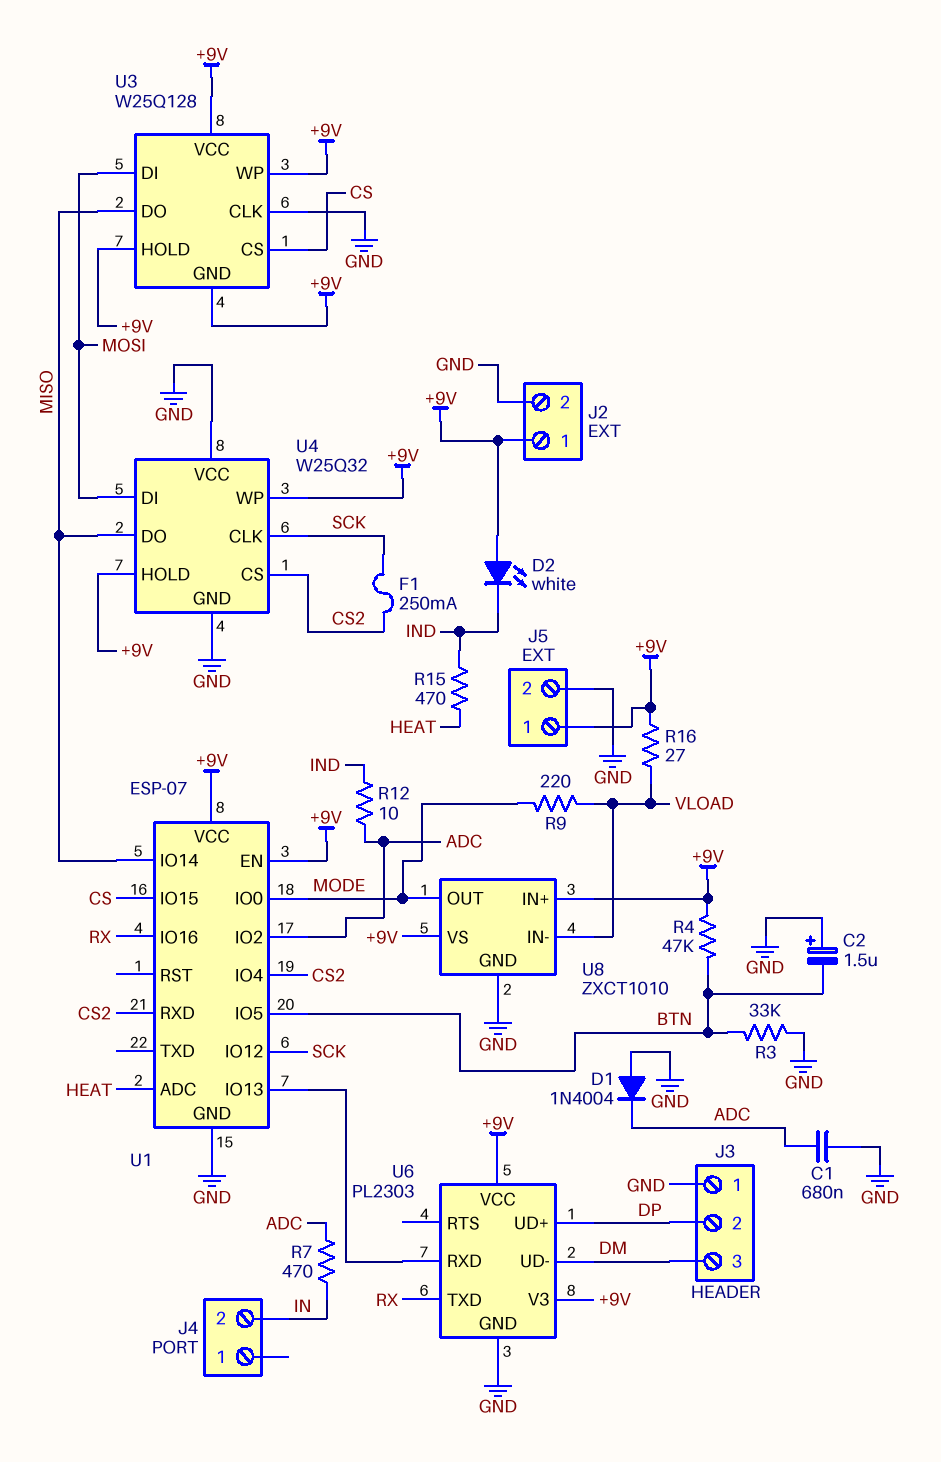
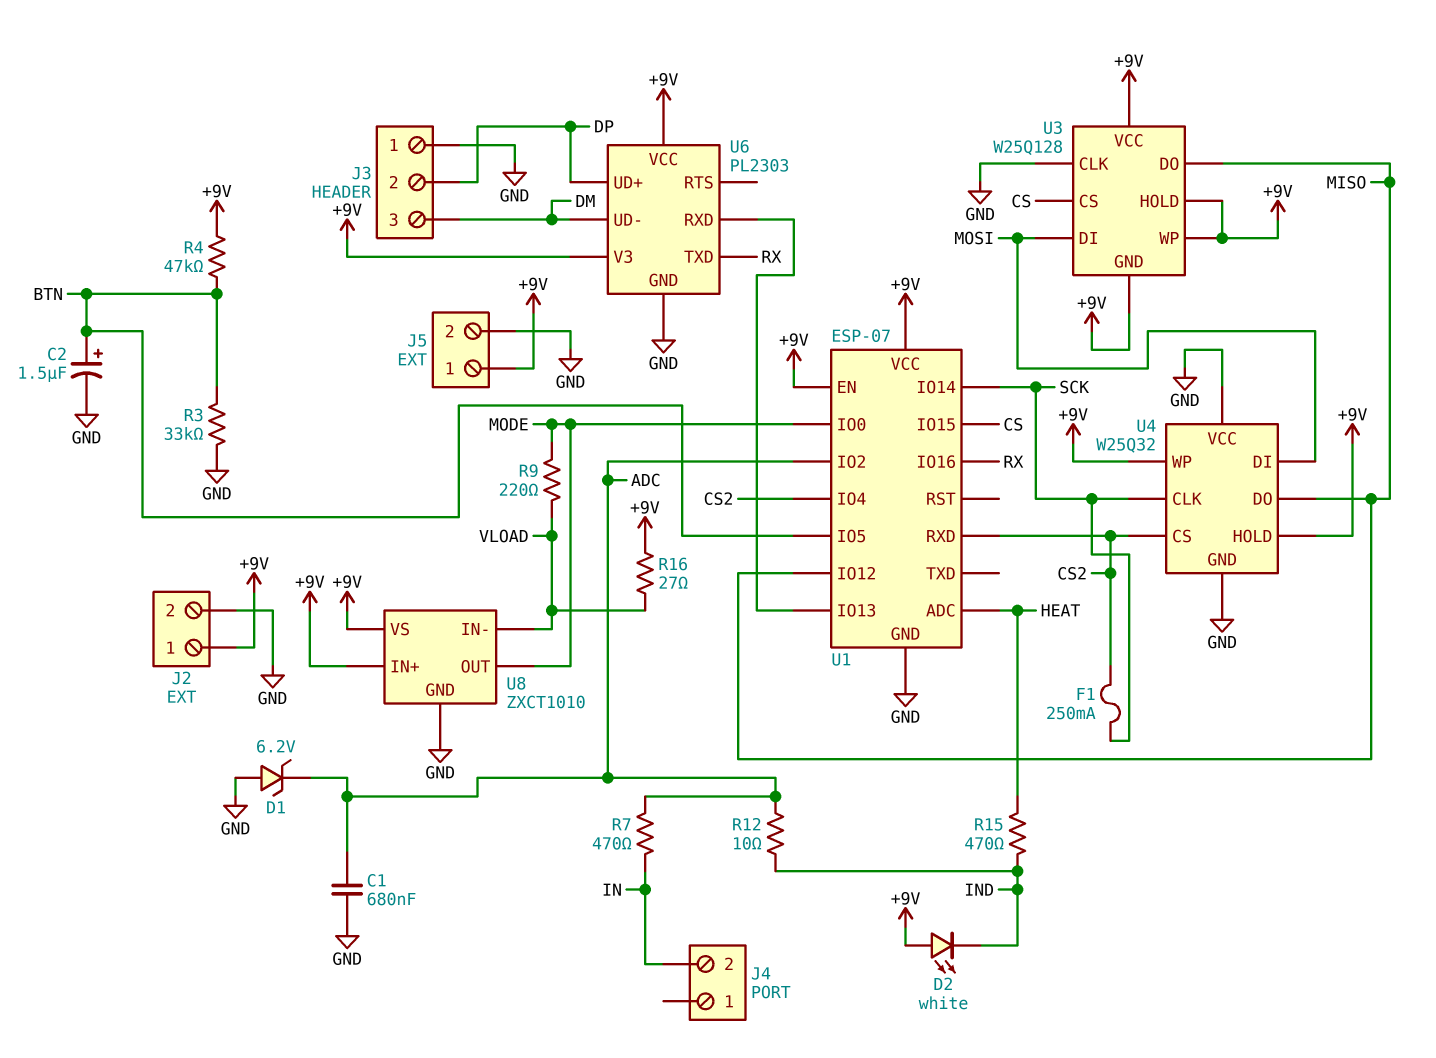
C2: 1.5uF (plus GND, minus BTN) -> 1.5uF (plus BTN, minus GND)
D1: diode 1N4004 (A GND, K ADC) -> zener 6.2V (A GND, K ADC)
U1 pin IO12: SCK -> MISO
U1 pin IO14: MISO -> SCK

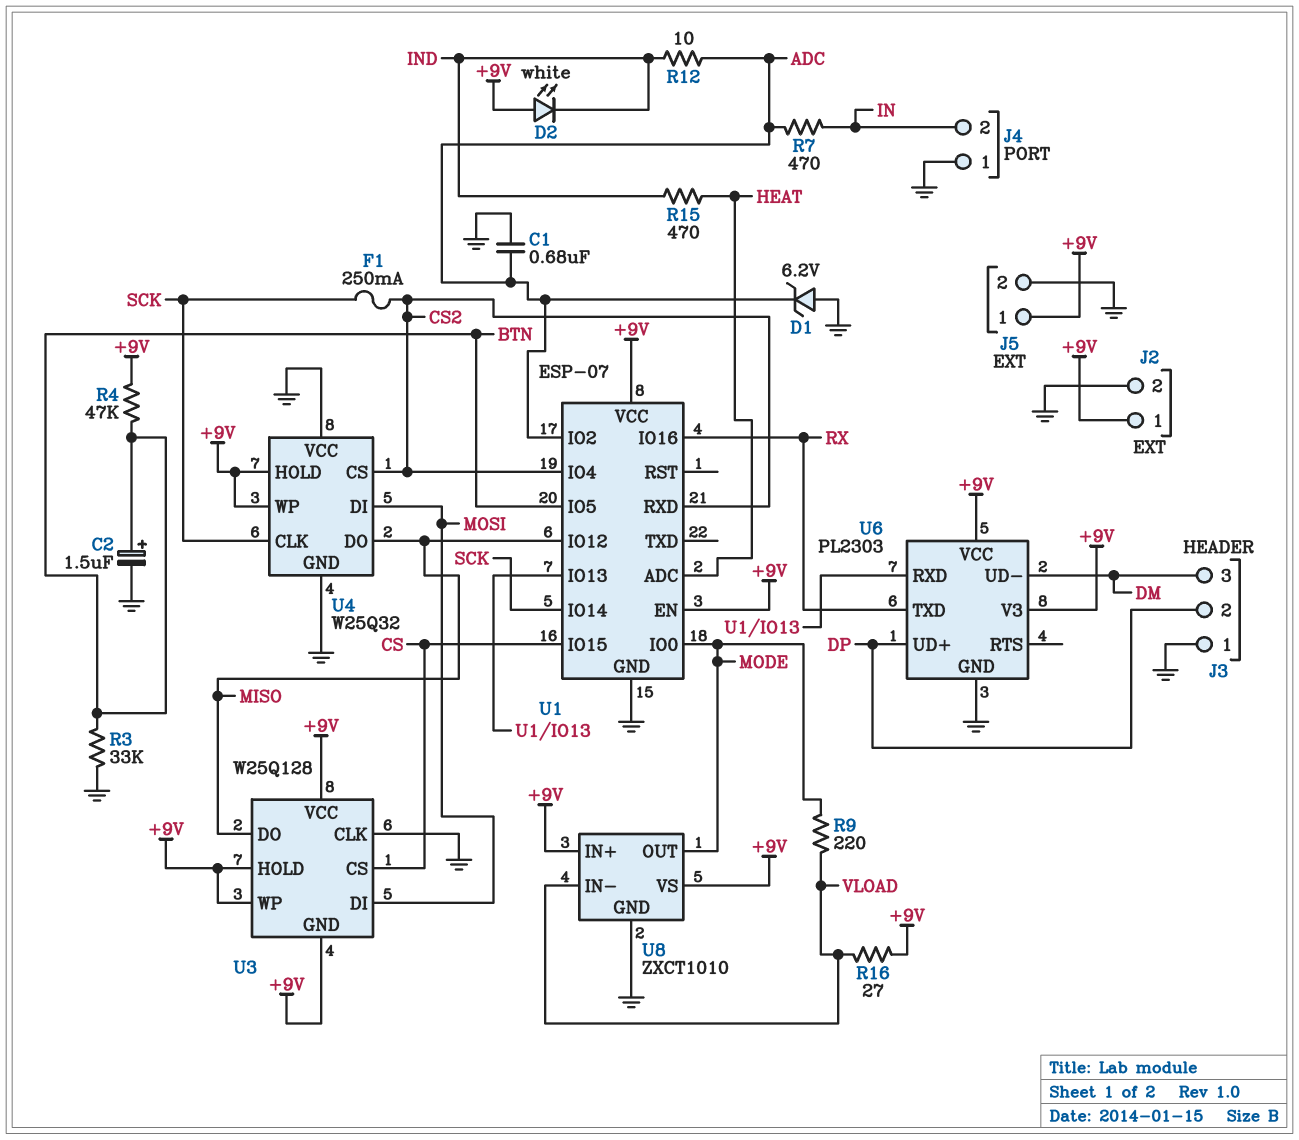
J4 pin 1: none -> GND

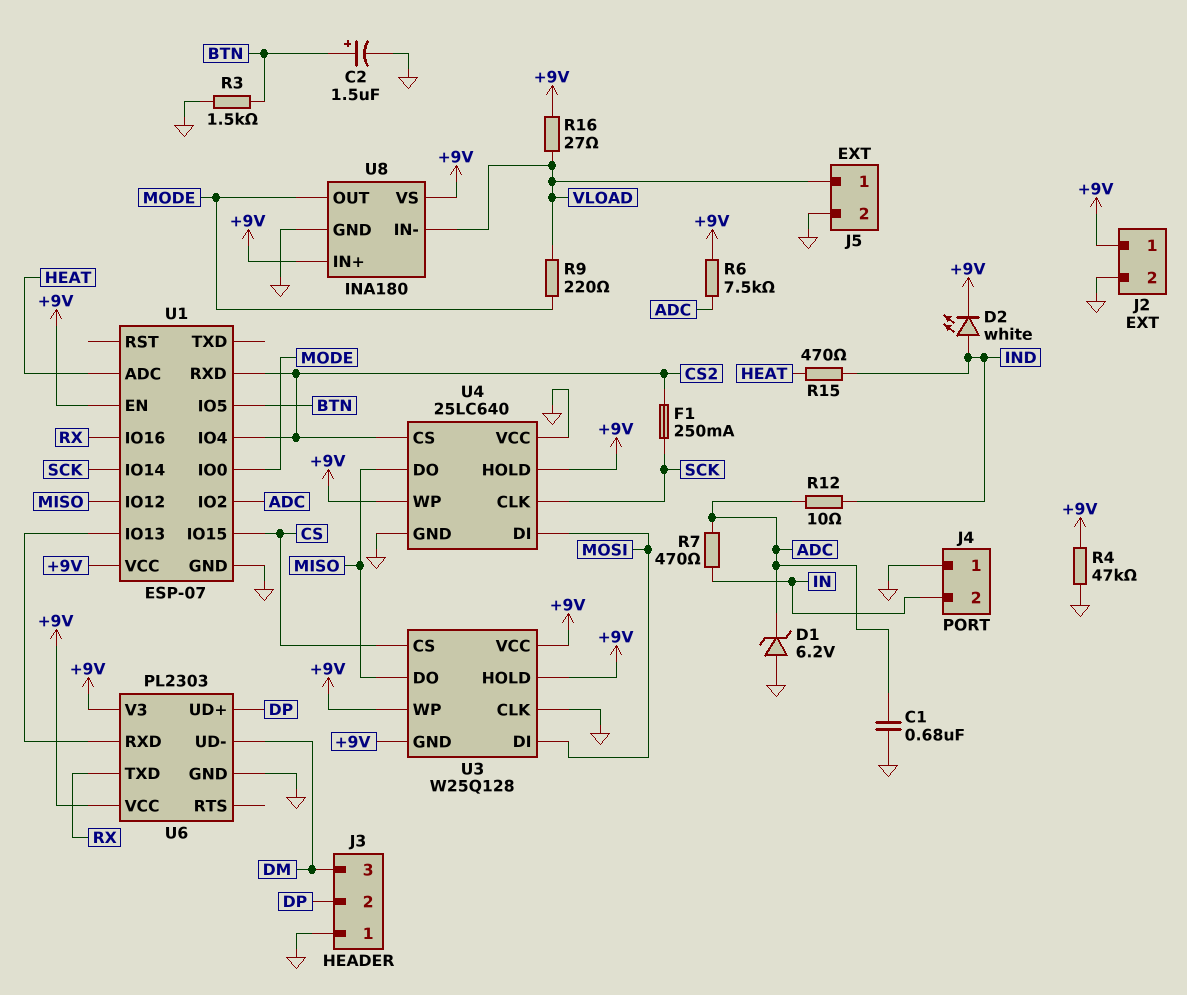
D2: LED white (A +9V, K IND) -> LED white (A IND, K +9V)
J5 pin 1: +9V -> VLOAD
R3: 33k (BTN, GND) -> 1.5k (BTN, GND)
R4: 47k (+9V, BTN) -> 47k (+9V, GND)
R6: none -> 7.5k (+9V, ADC)
U4: W25Q32 -> 25LC640
U8: ZXCT1010 -> INA180

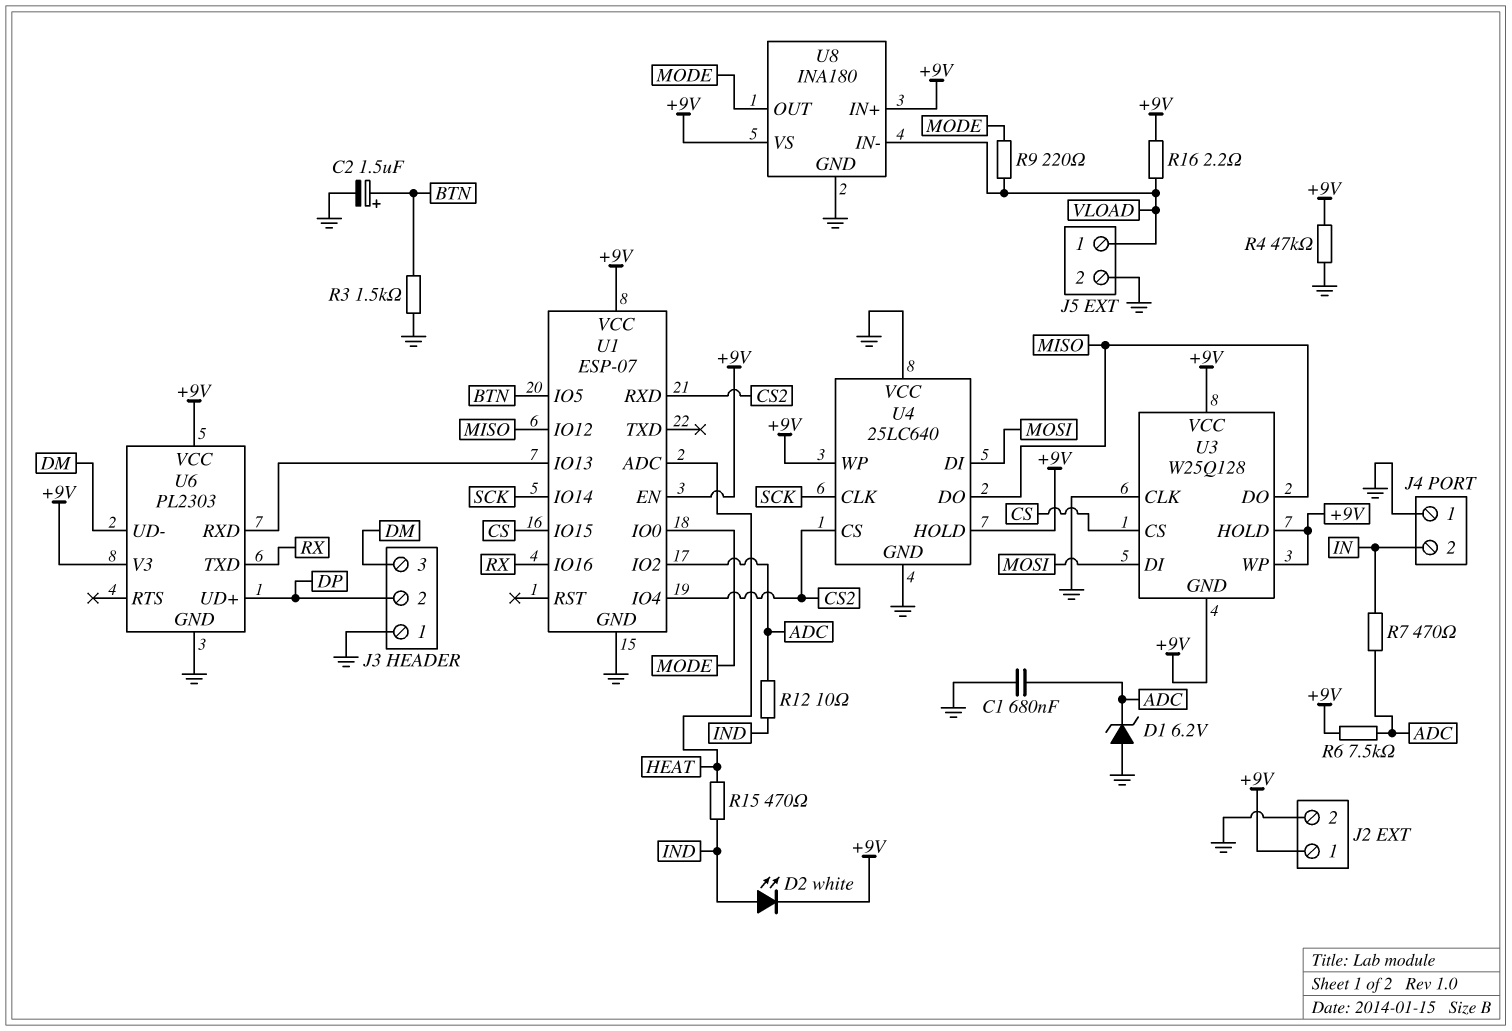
F1: 250mA (CS2, SCK) -> none
R16: 27 (+9V, VLOAD) -> 2.2 (+9V, VLOAD)

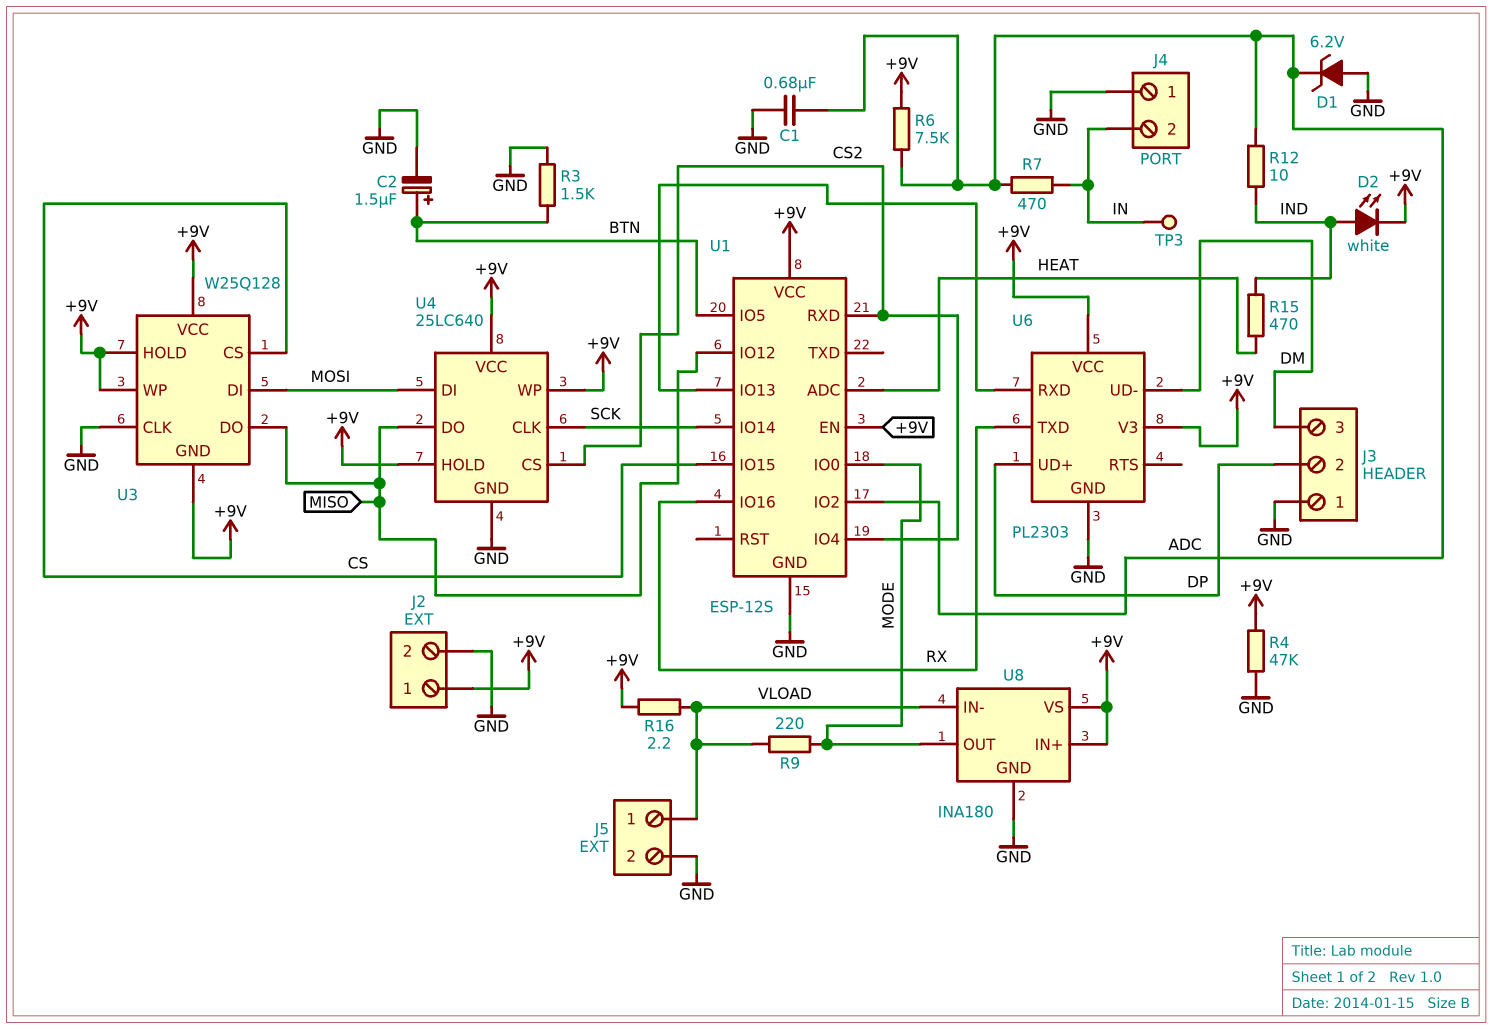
TP3: none -> test point (IN)
U1: ESP-07 -> ESP-12S
U4 pin VCC: GND -> +9V

